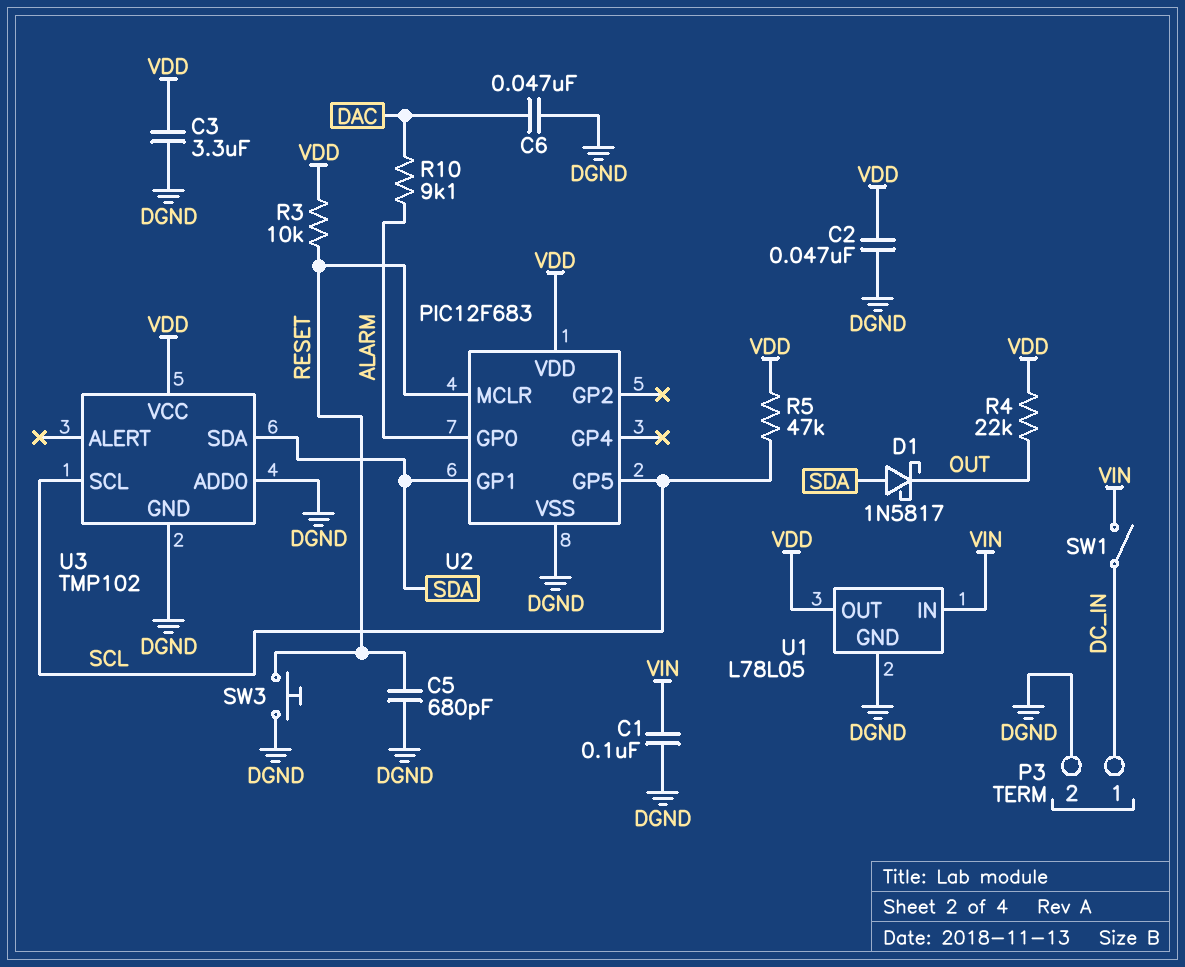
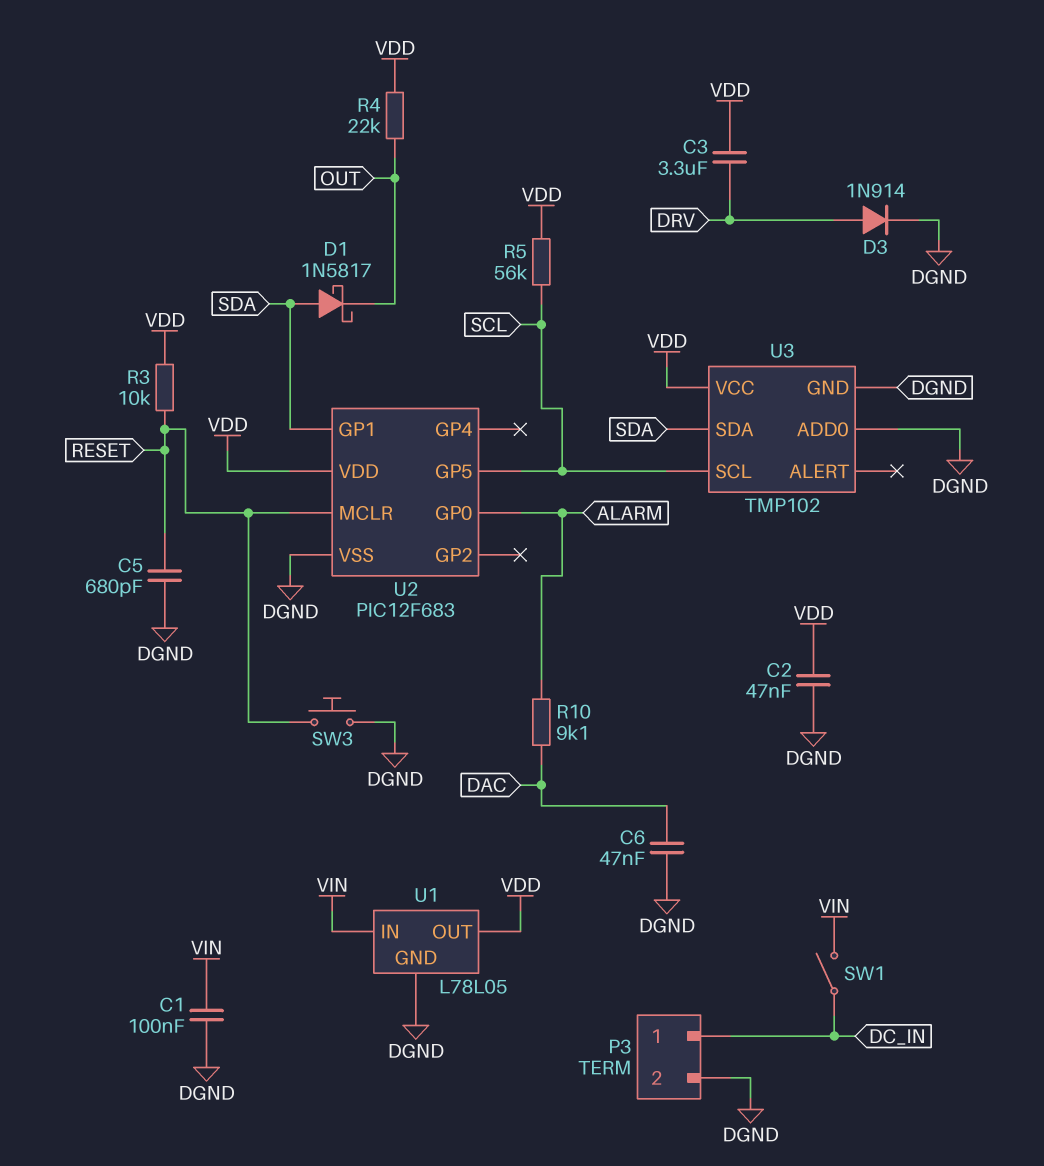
C3: 3.3uF (DGND, VDD) -> 3.3uF (DRV, VDD)
D3: none -> diode 1N914 (A DRV, K DGND)
R5: 47k (SCL, VDD) -> 56k (SCL, VDD)

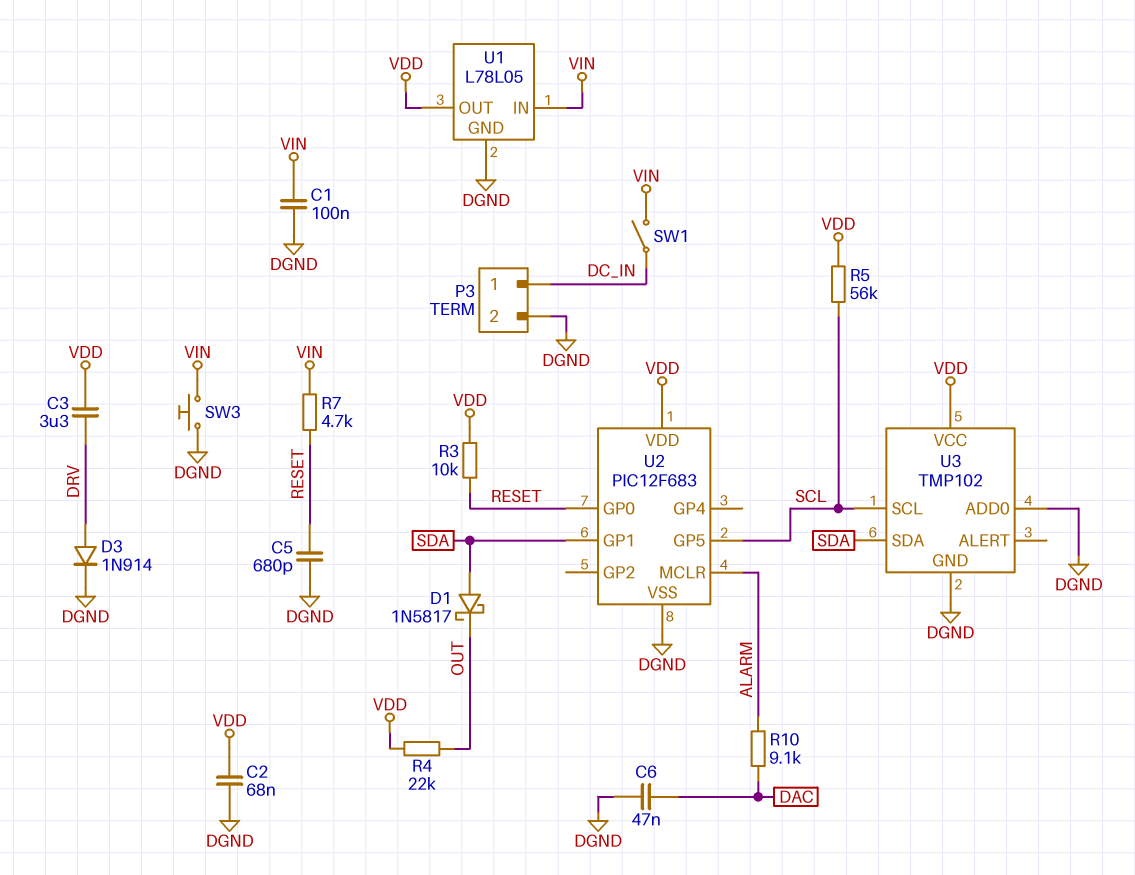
C2: 47nF (DGND, VDD) -> 68nF (DGND, VDD)
R7: none -> 4.7k (RESET, VIN)
SW3: button (DGND, RESET) -> button (DGND, VIN)
U2 pin GP0: ALARM -> RESET
U2 pin MCLR: RESET -> ALARM

